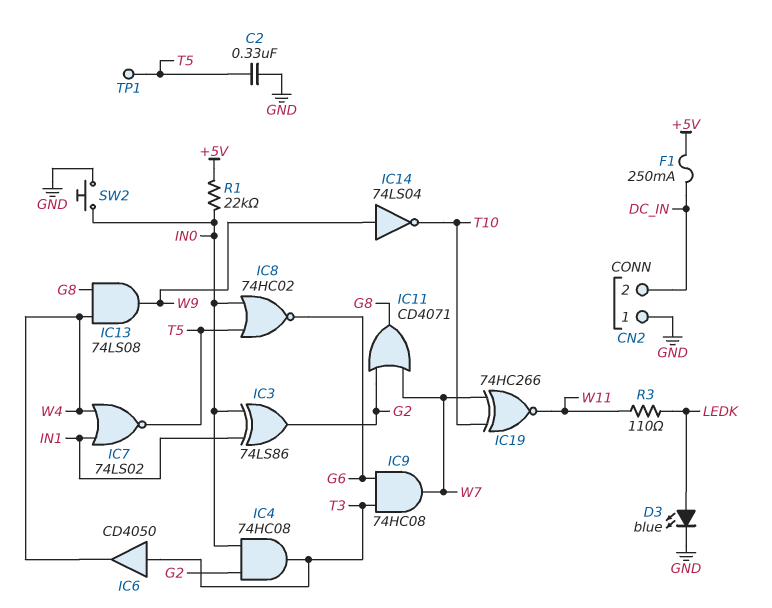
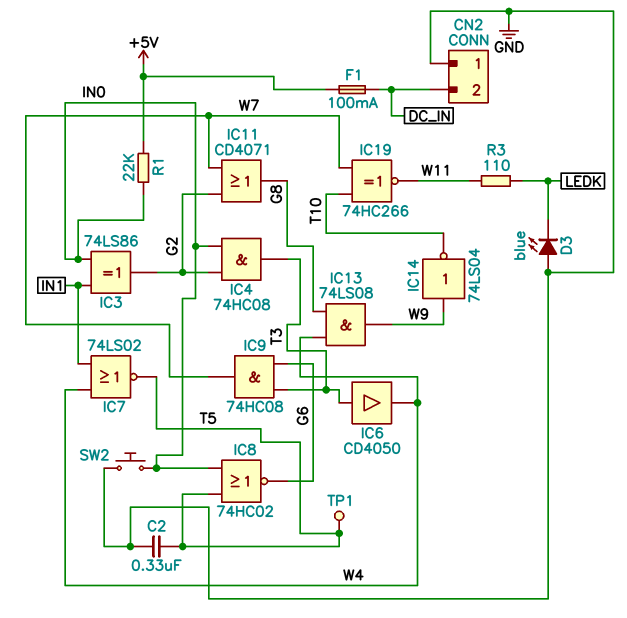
D3: LED blue (A LEDK, K GND) -> LED blue (A GND, K LEDK)
F1: 250mA (+5V, DC_IN) -> 100mA (+5V, DC_IN)

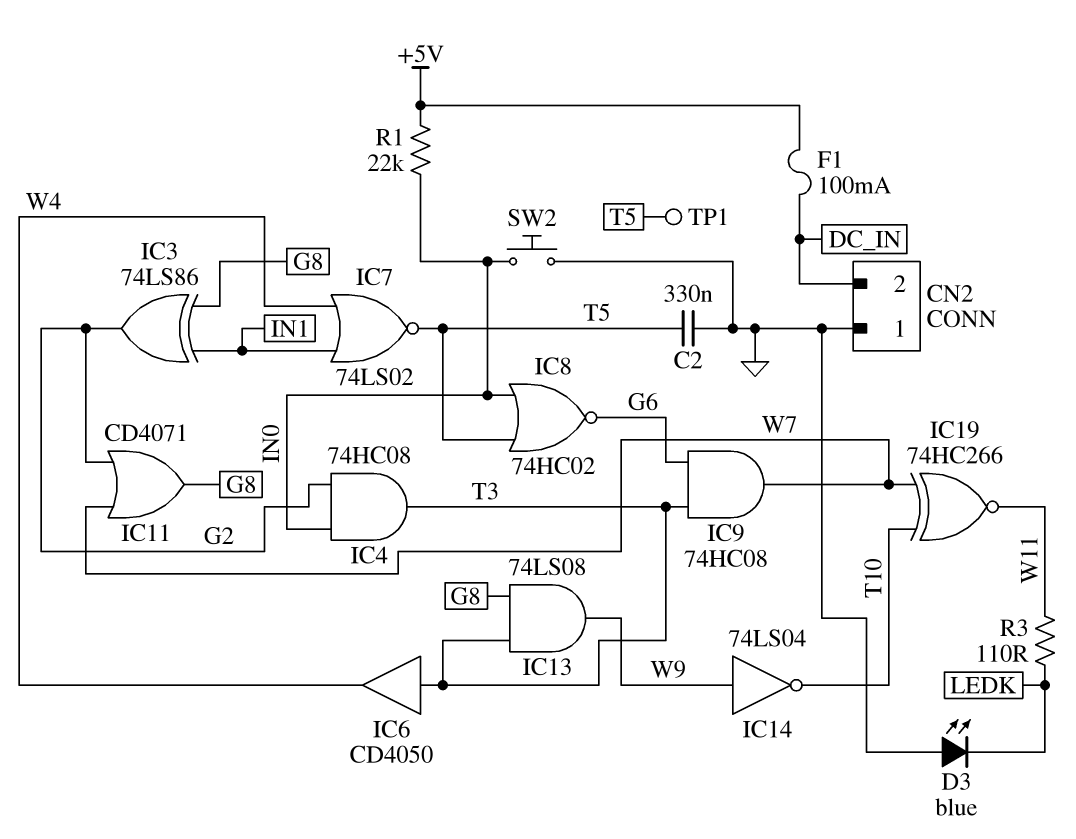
IC3: XOR 74LS86 (in IN0, in IN1, out G2) -> XOR 74LS86 (in G8, in IN1, out G2)
IC13: AND 74LS08 (in G8, in W4, out W9) -> AND 74LS08 (in G8, in T3, out W9)

